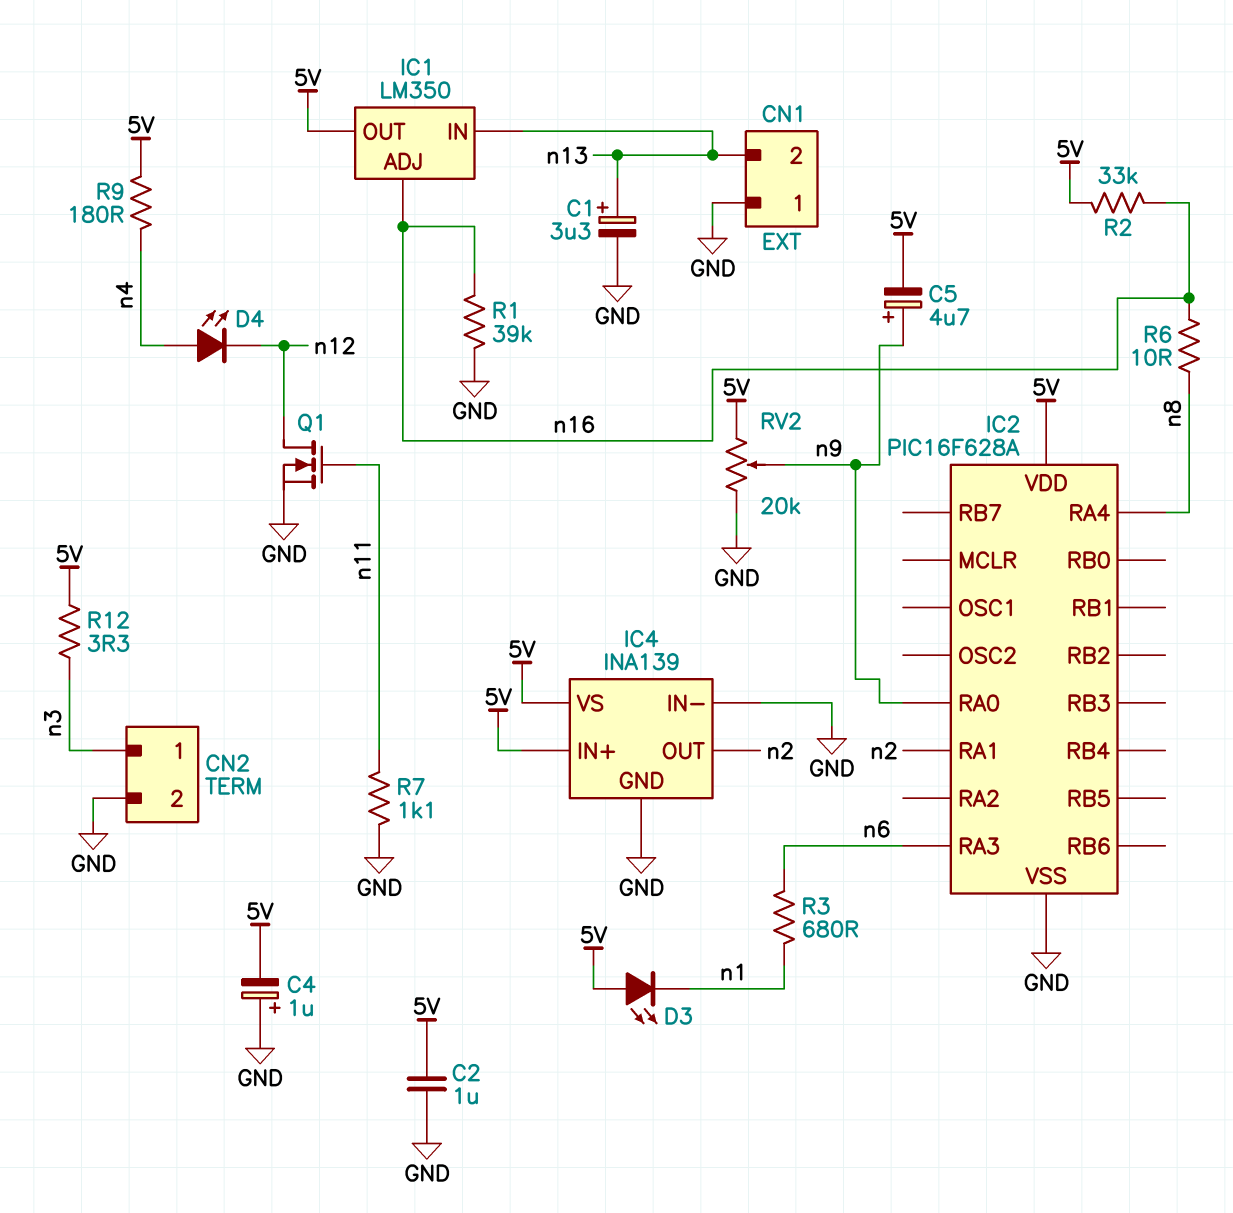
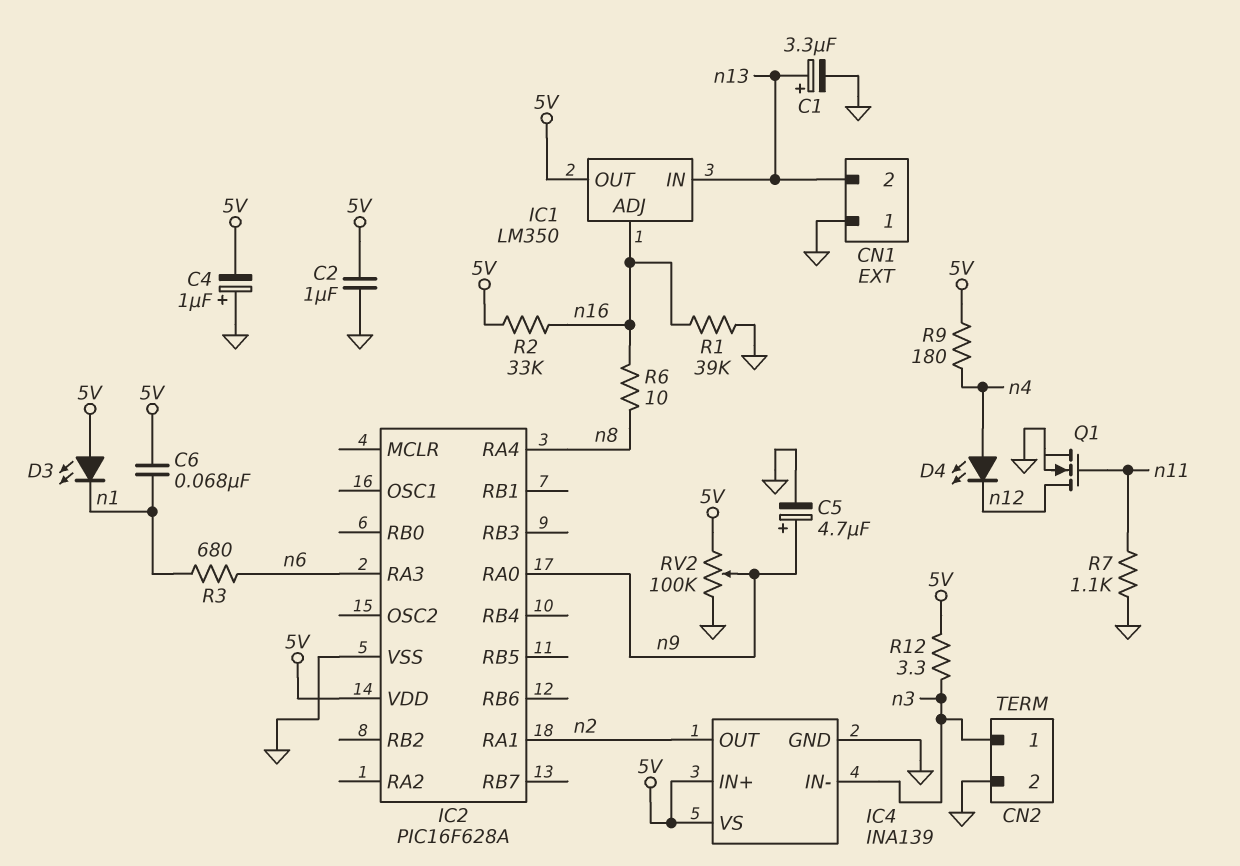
C5: 4.7uF (plus n9, minus 5V) -> 4.7uF (plus n9, minus GND)
C6: none -> 68nF (5V, n1)
IC4 pin IN-: GND -> n3
RV2: 20k (5V, GND, wiper n9) -> 100k (5V, GND, wiper n9)

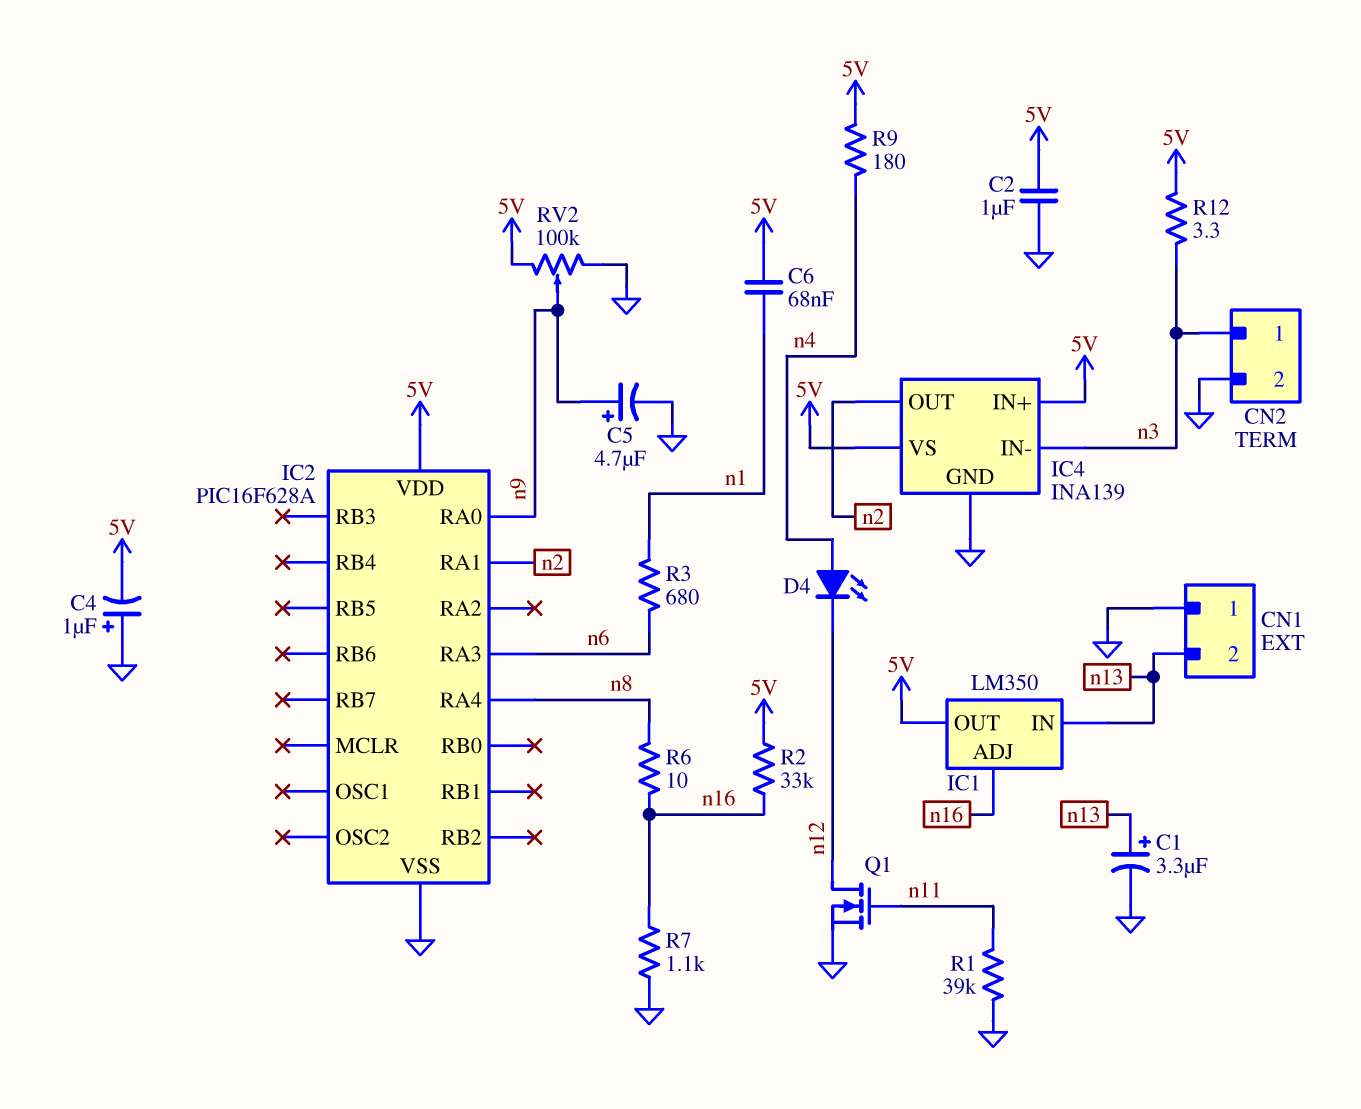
D3: LED (A 5V, K n1) -> none
R1: 39k (GND, n16) -> 39k (GND, n11)
R7: 1.1k (GND, n11) -> 1.1k (GND, n16)

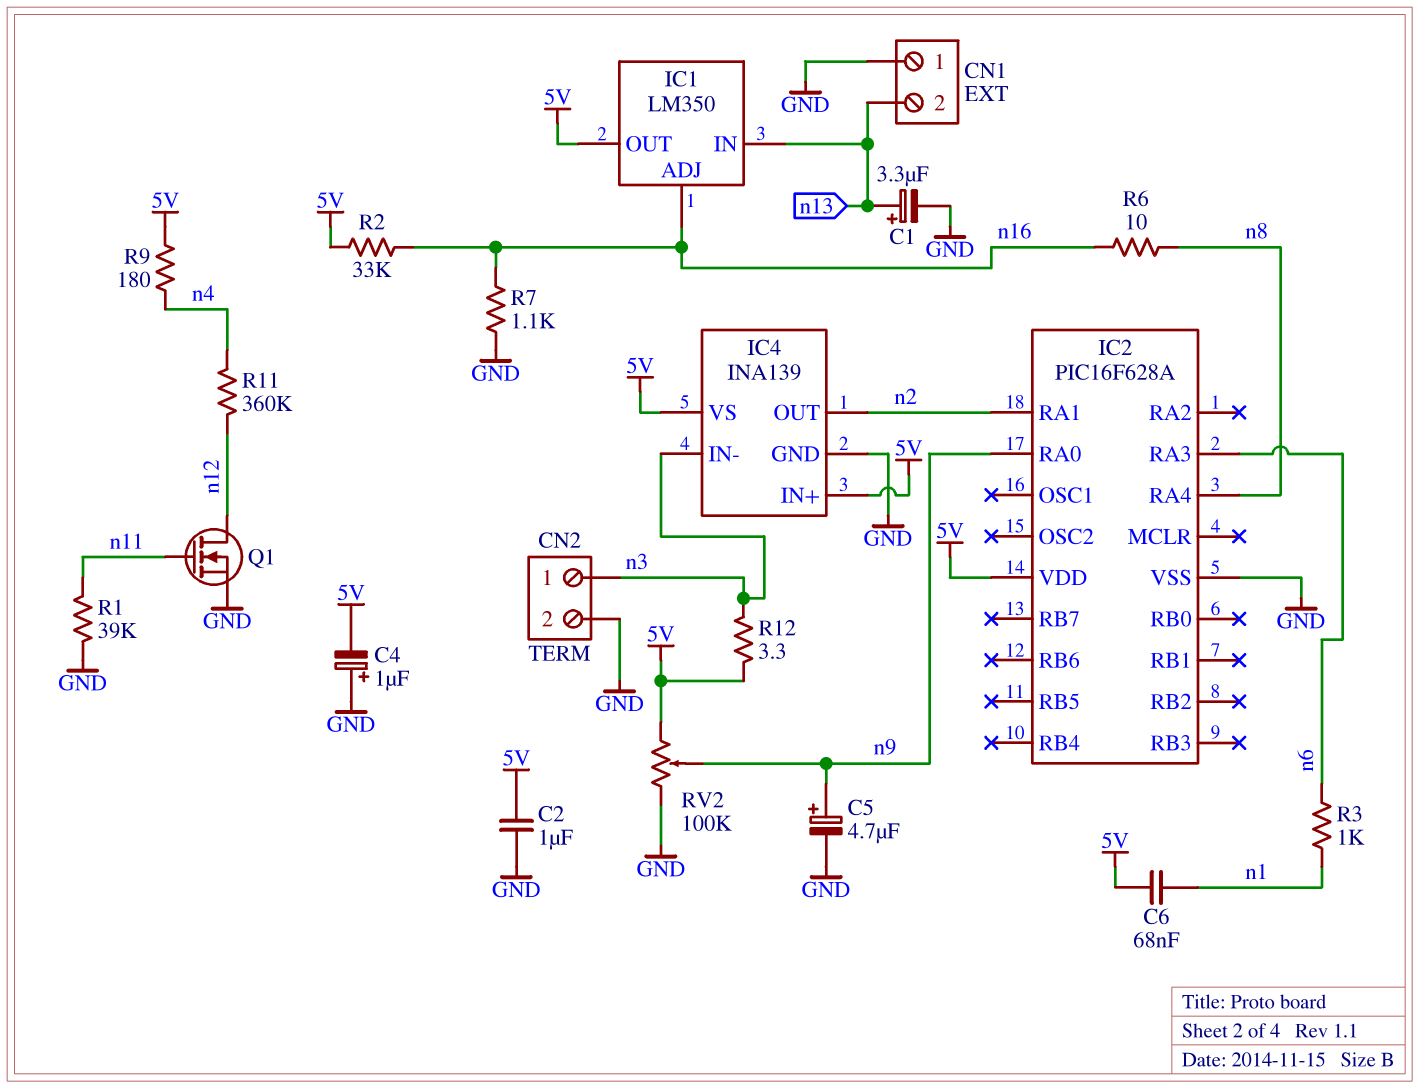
D4: LED (A n4, K n12) -> none
R3: 680 (n1, n6) -> 1k (n1, n6)
R11: none -> 360k (n4, n12)

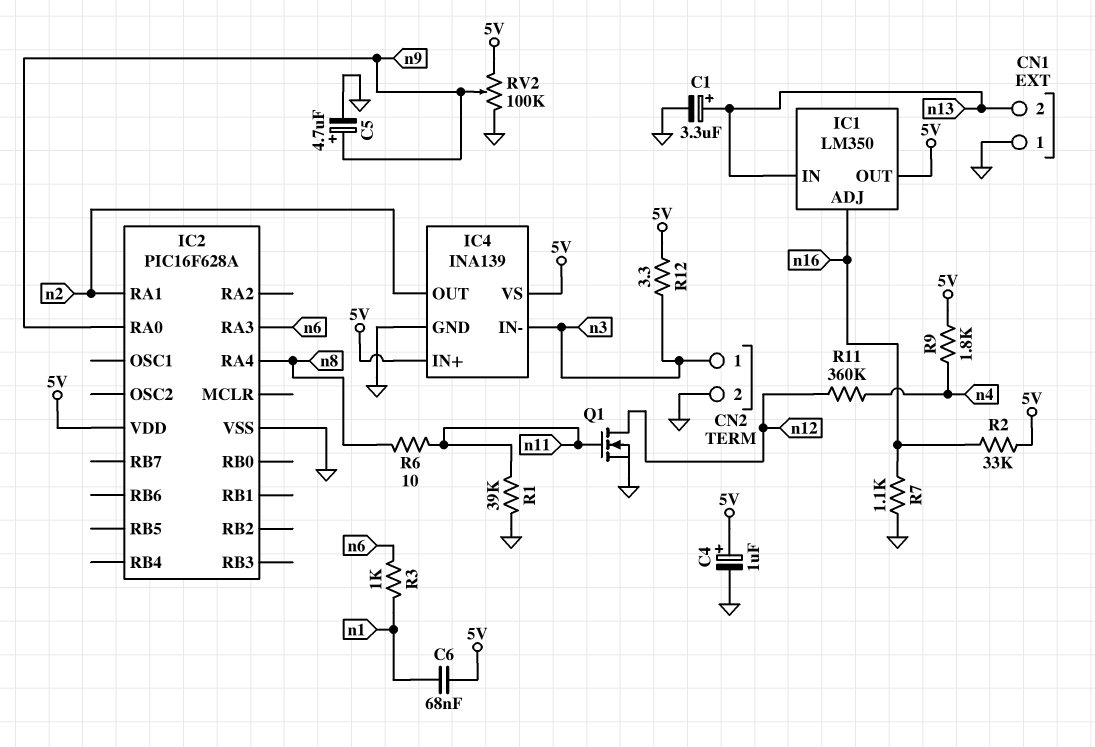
C2: 1uF (5V, GND) -> none
C4: 1uF (plus GND, minus 5V) -> 1uF (plus 5V, minus GND)
R6: 10 (n8, n16) -> 10 (n8, n11)
R9: 180 (5V, n4) -> 1.8k (5V, n4)

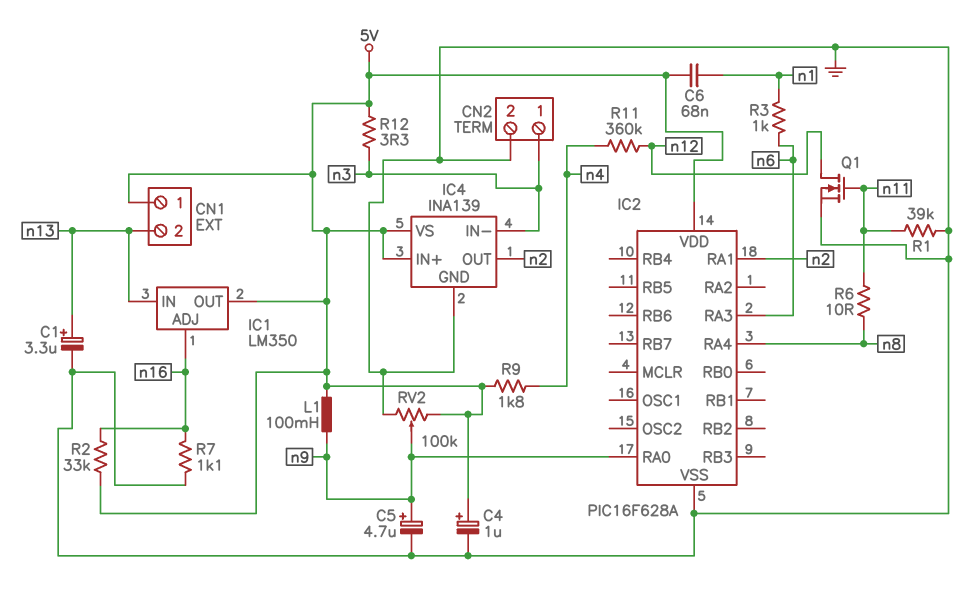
CN1 pin 1: GND -> 5V
L1: none -> 100mH (5V, n9)

